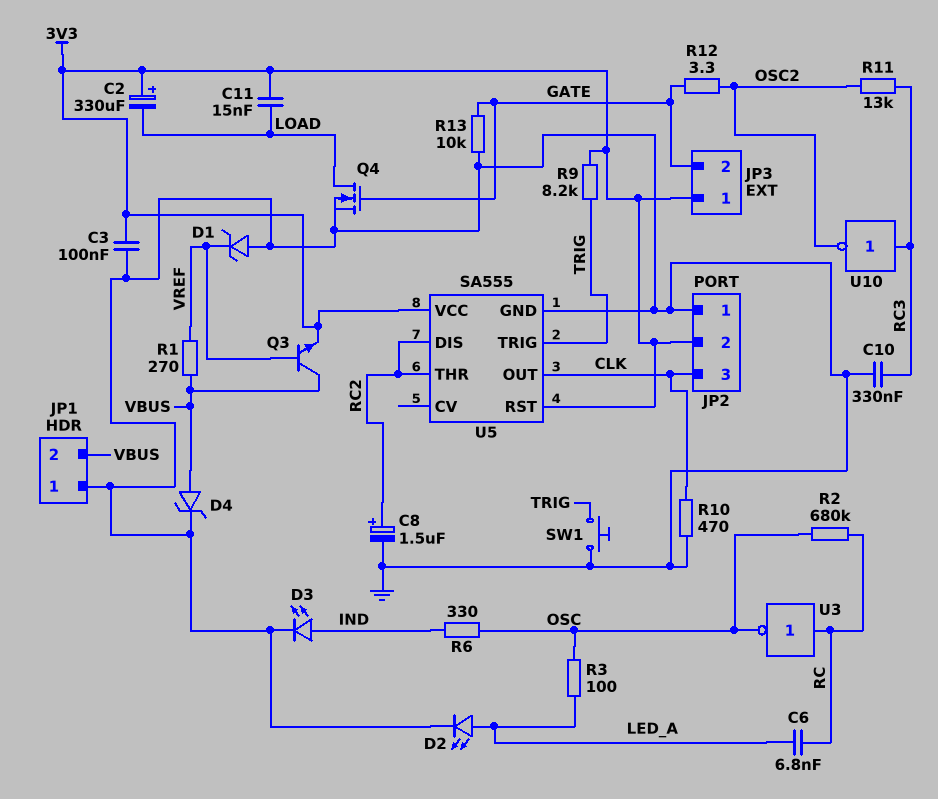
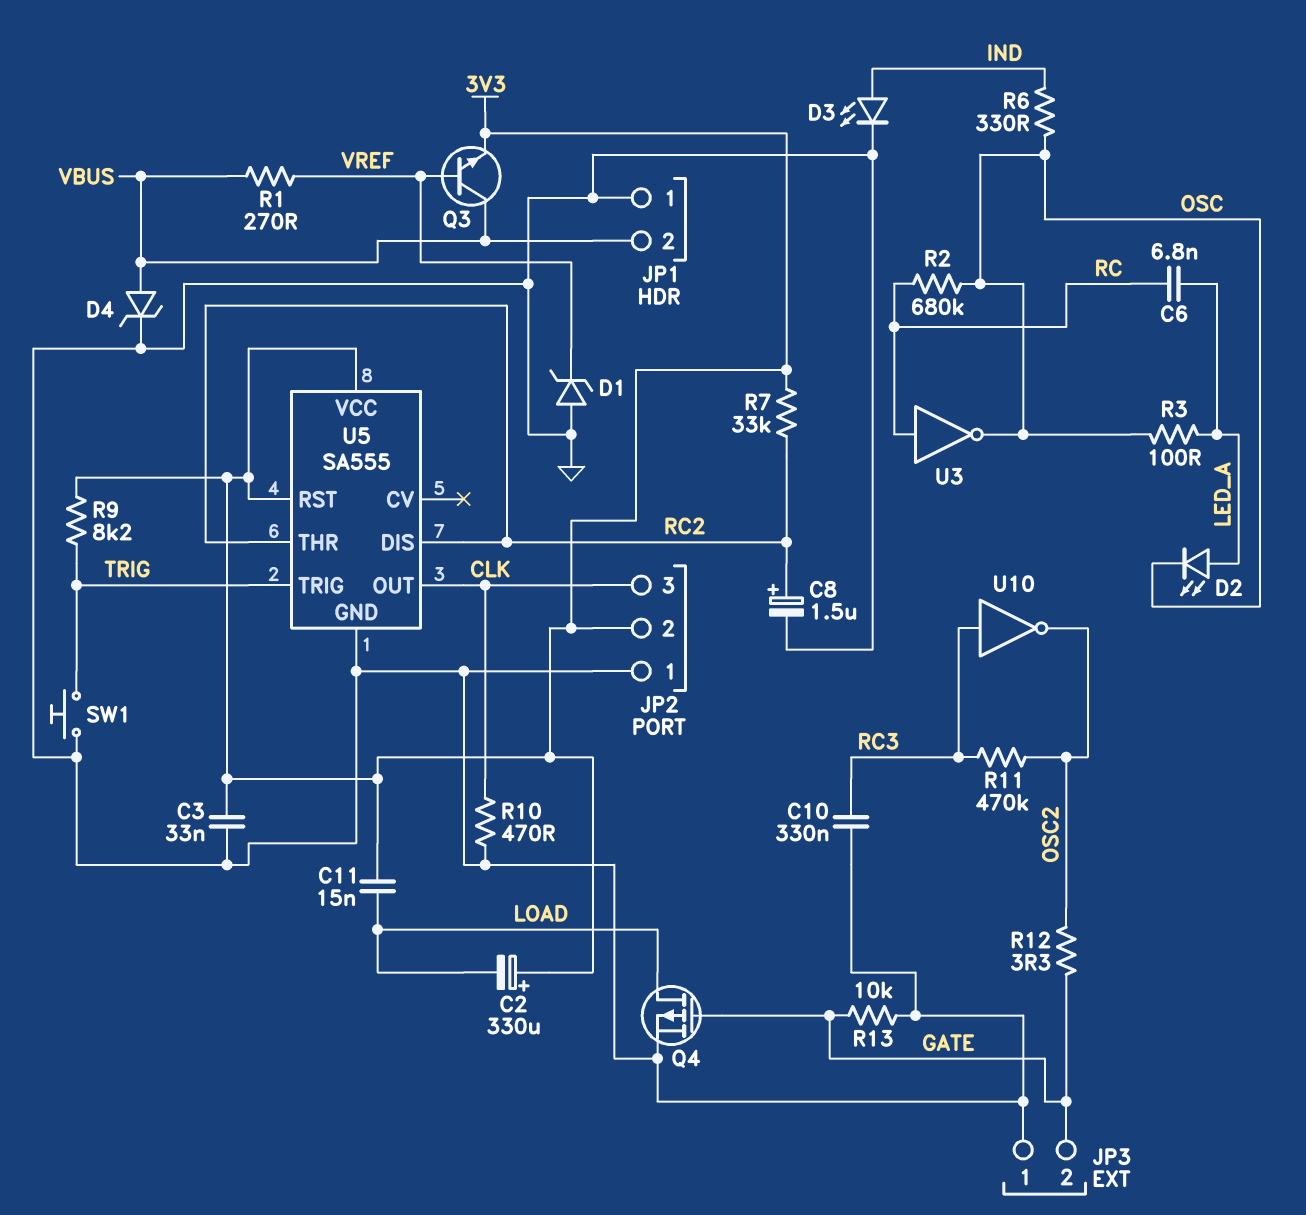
C3: 100nF (3V3, GND) -> 33nF (3V3, GND)
D2: LED (A LED_A, K GND) -> LED (A LED_A, K OSC)
JP3 pin 1: 3V3 -> GND
Q4: NMOS (G GATE, D LOAD, S GND) -> PMOS (G GATE, D LOAD, S GND)
R7: none -> 33k (3V3, RC2)
R11: 13k (OSC2, RC3) -> 470k (OSC2, RC3)

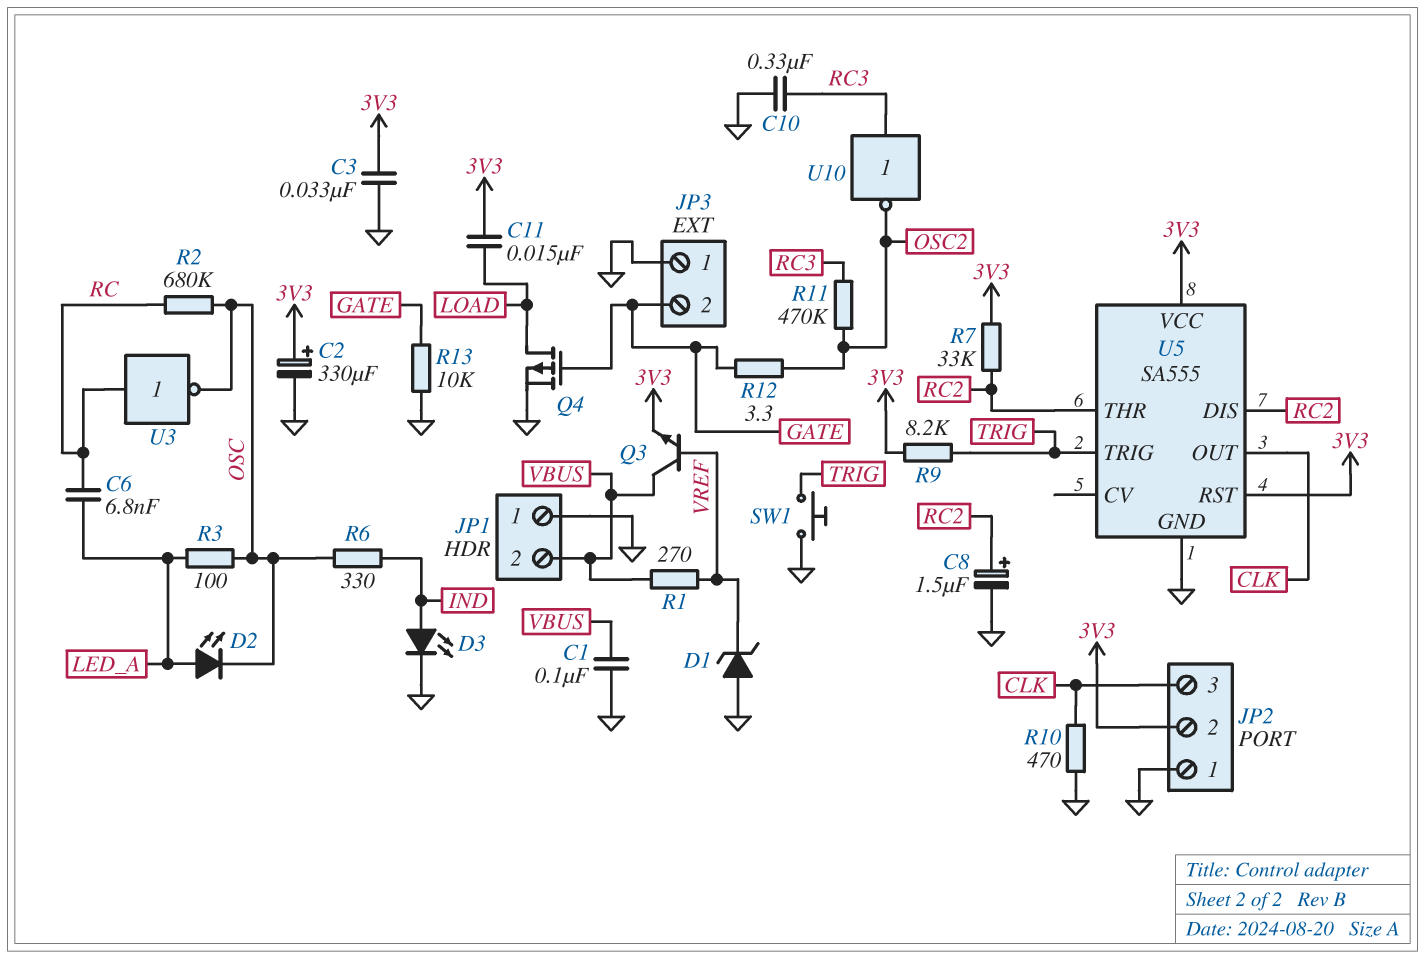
C1: none -> 100nF (GND, VBUS)
C2: 330uF (plus 3V3, minus LOAD) -> 330uF (plus 3V3, minus GND)
D4: zener (A VBUS, K GND) -> none

